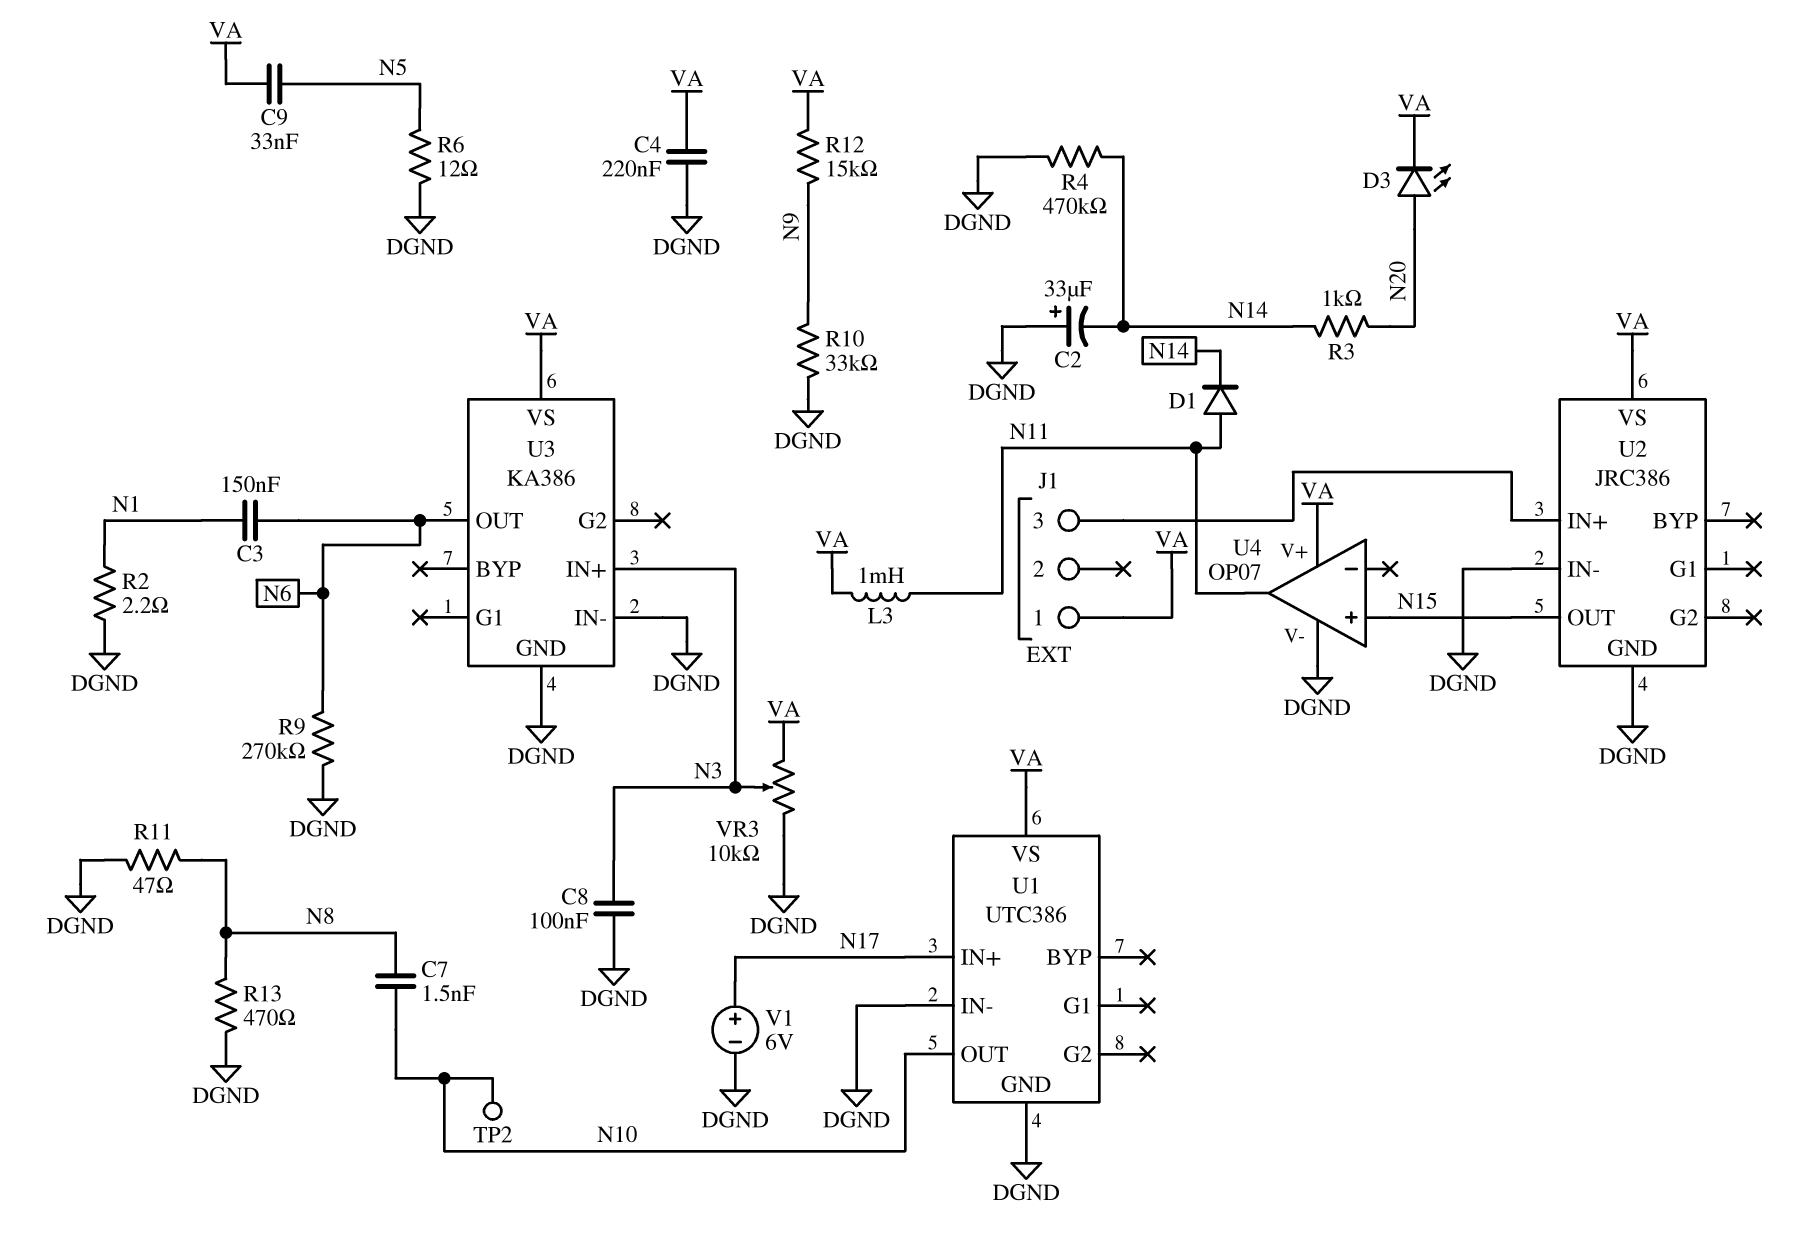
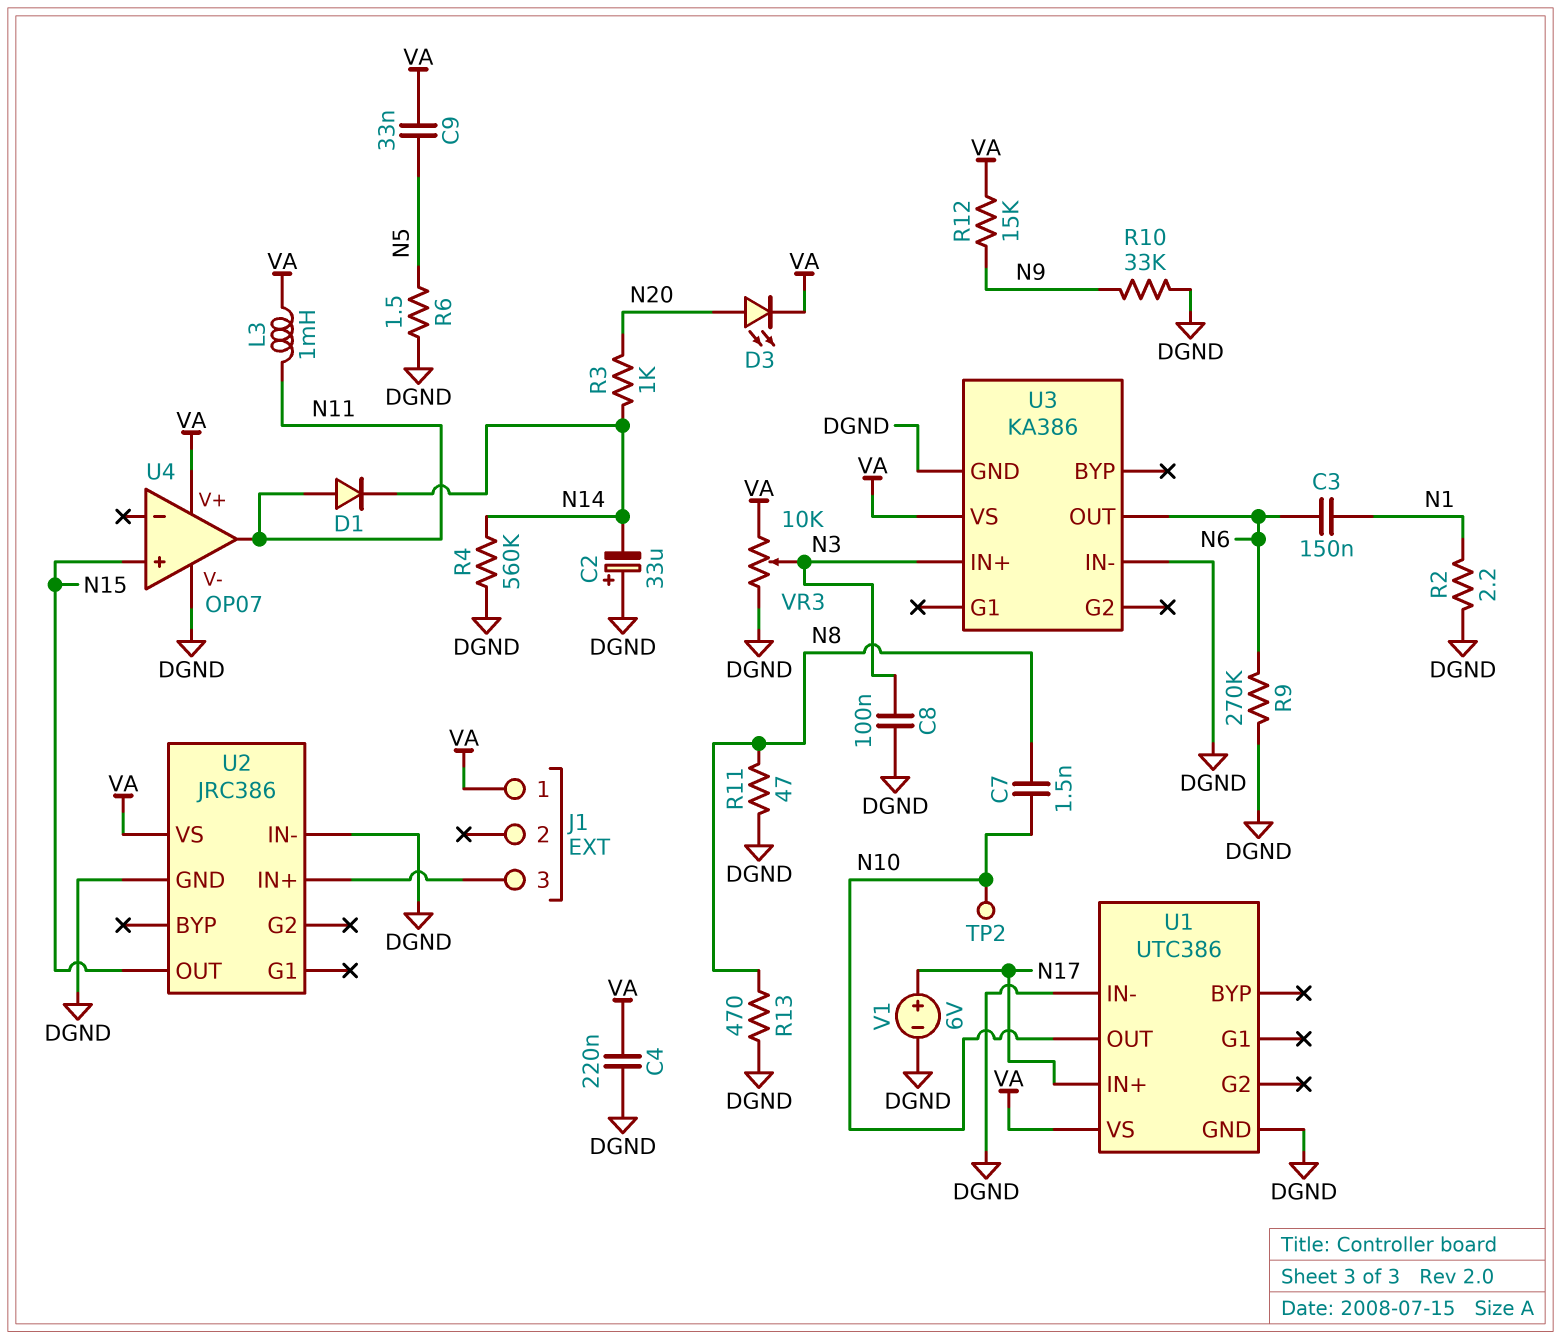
R4: 470k (DGND, N14) -> 560k (DGND, N14)
R6: 12 (DGND, N5) -> 1.5 (DGND, N5)

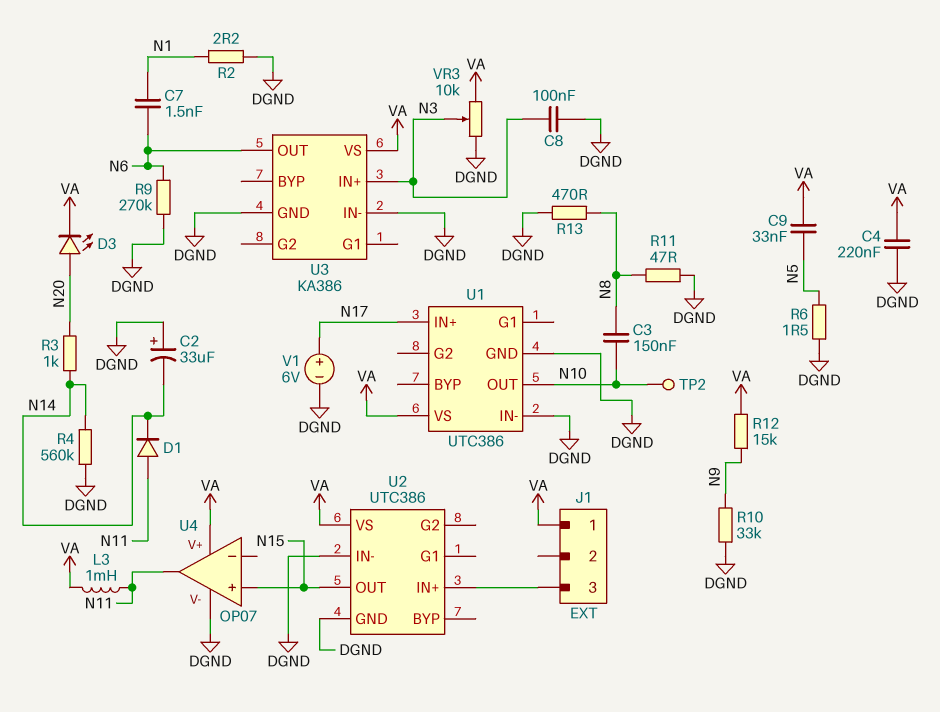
C3: 150nF (N1, N6) -> 150nF (N8, N10)
C7: 1.5nF (N8, N10) -> 1.5nF (N1, N6)
U2: JRC386 -> UTC386

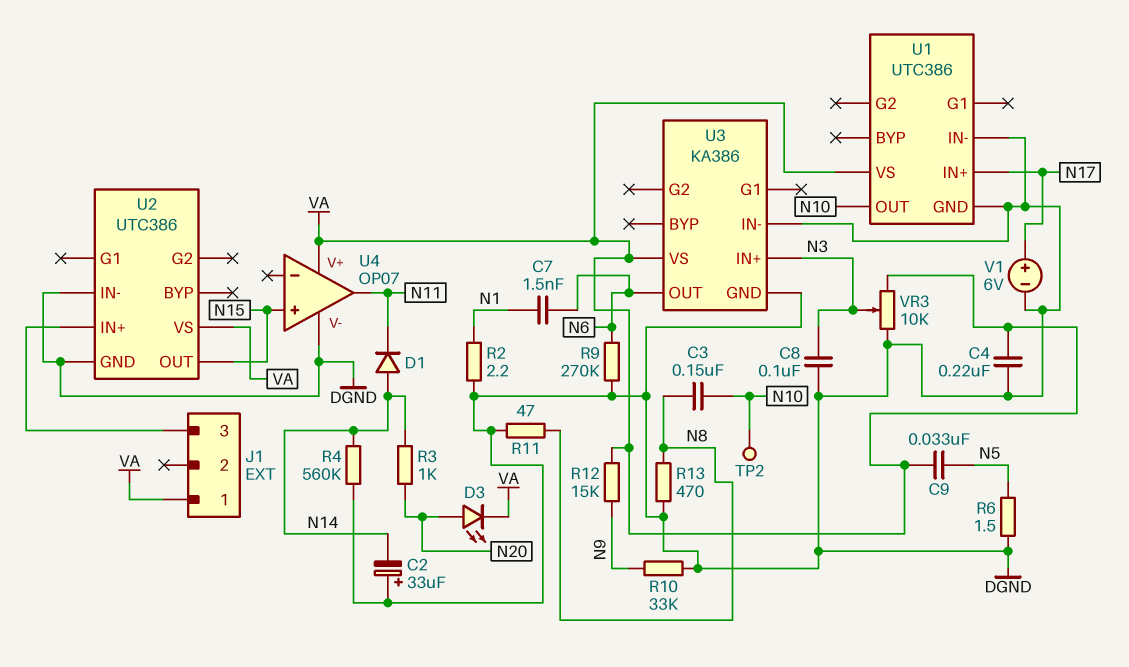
D1: diode (A N11, K N14) -> diode (A N14, K N11)
L3: 1mH (N11, VA) -> none

